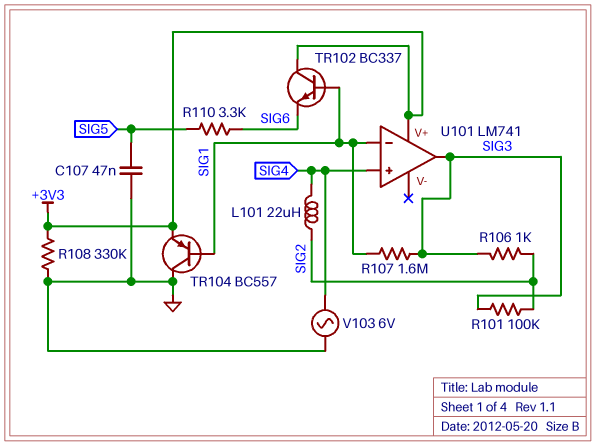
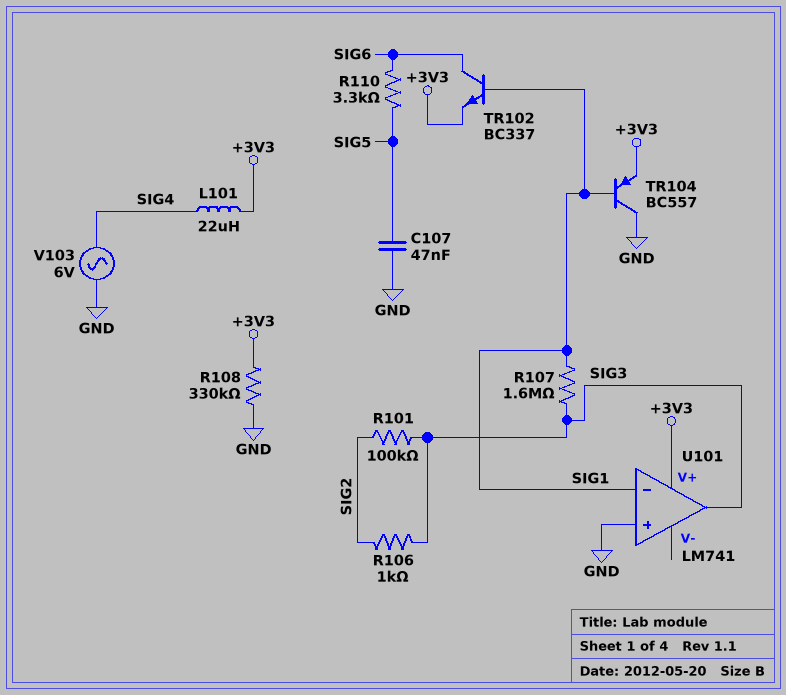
L101: 22uH (SIG2, SIG4) -> 22uH (+3V3, SIG4)
TR102: NPN BC337 (B SIG1, C +3V3, E SIG6) -> NPN BC337 (B SIG1, C SIG6, E +3V3)
U101 pin in+: SIG4 -> GND

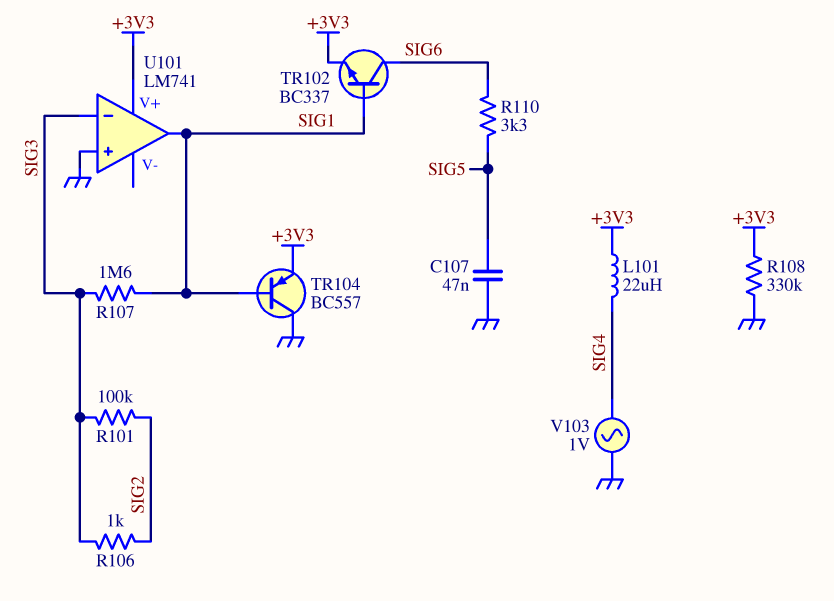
U101 pin in-: SIG1 -> SIG3
U101 pin out: SIG3 -> SIG1
V103: AC 6V (GND, SIG4) -> AC 1V (GND, SIG4)

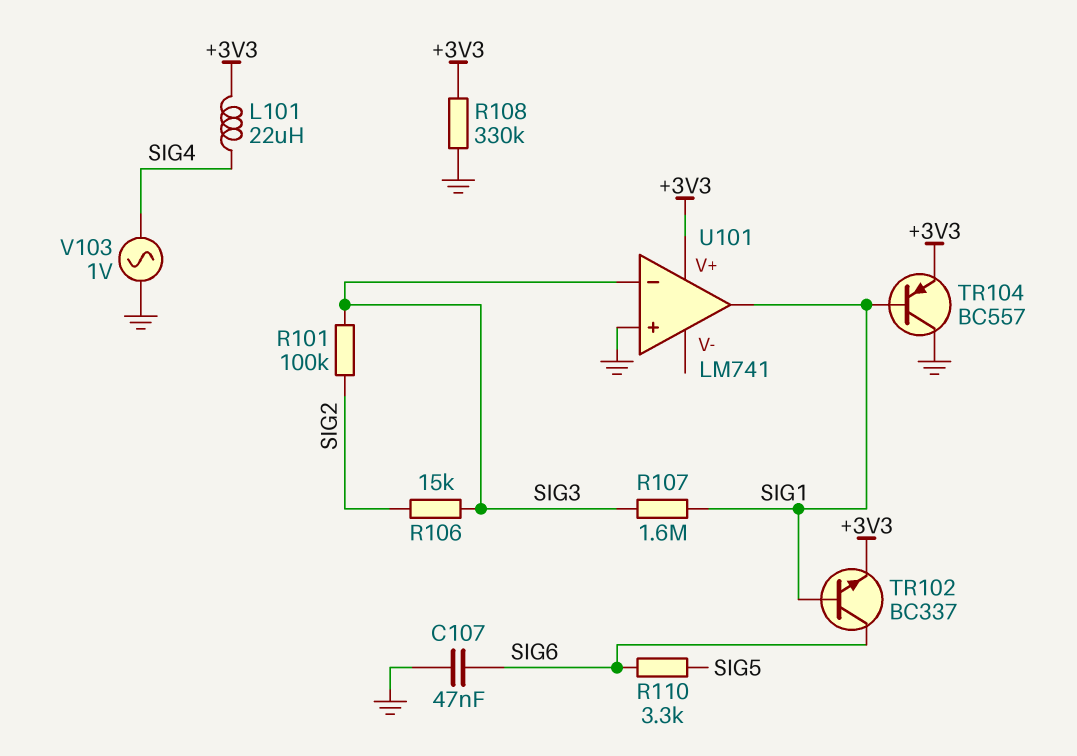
C107: 47nF (GND, SIG5) -> 47nF (GND, SIG6)
R106: 1k (SIG2, SIG3) -> 15k (SIG2, SIG3)

